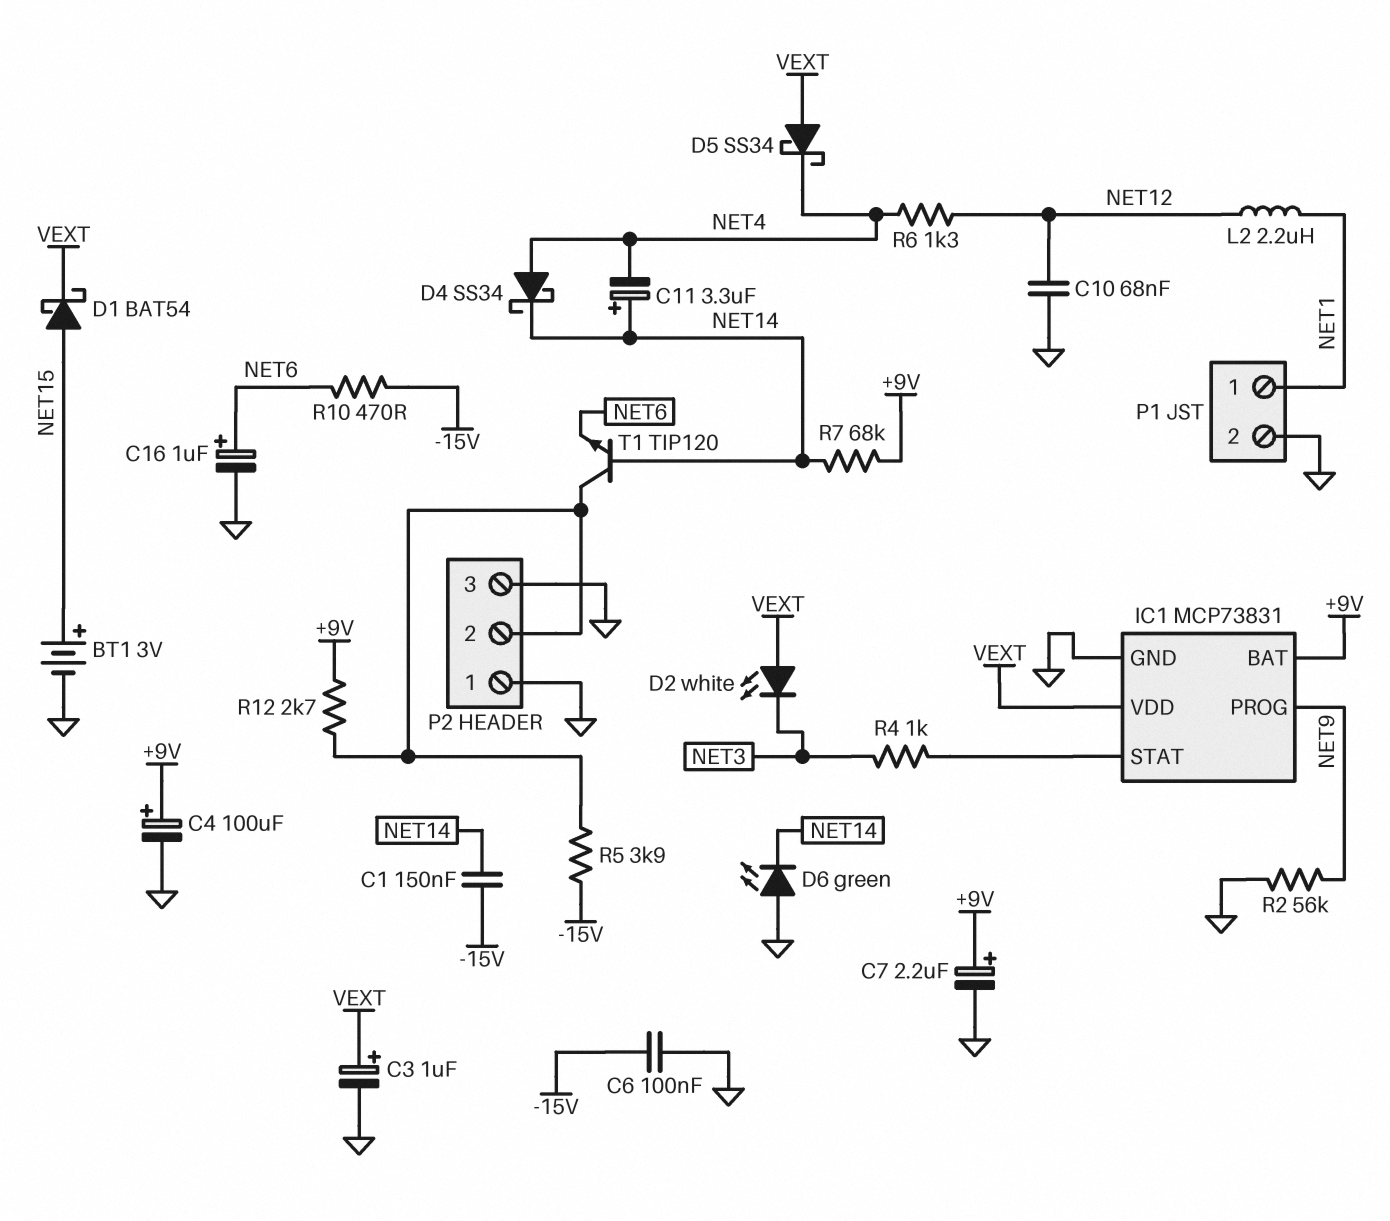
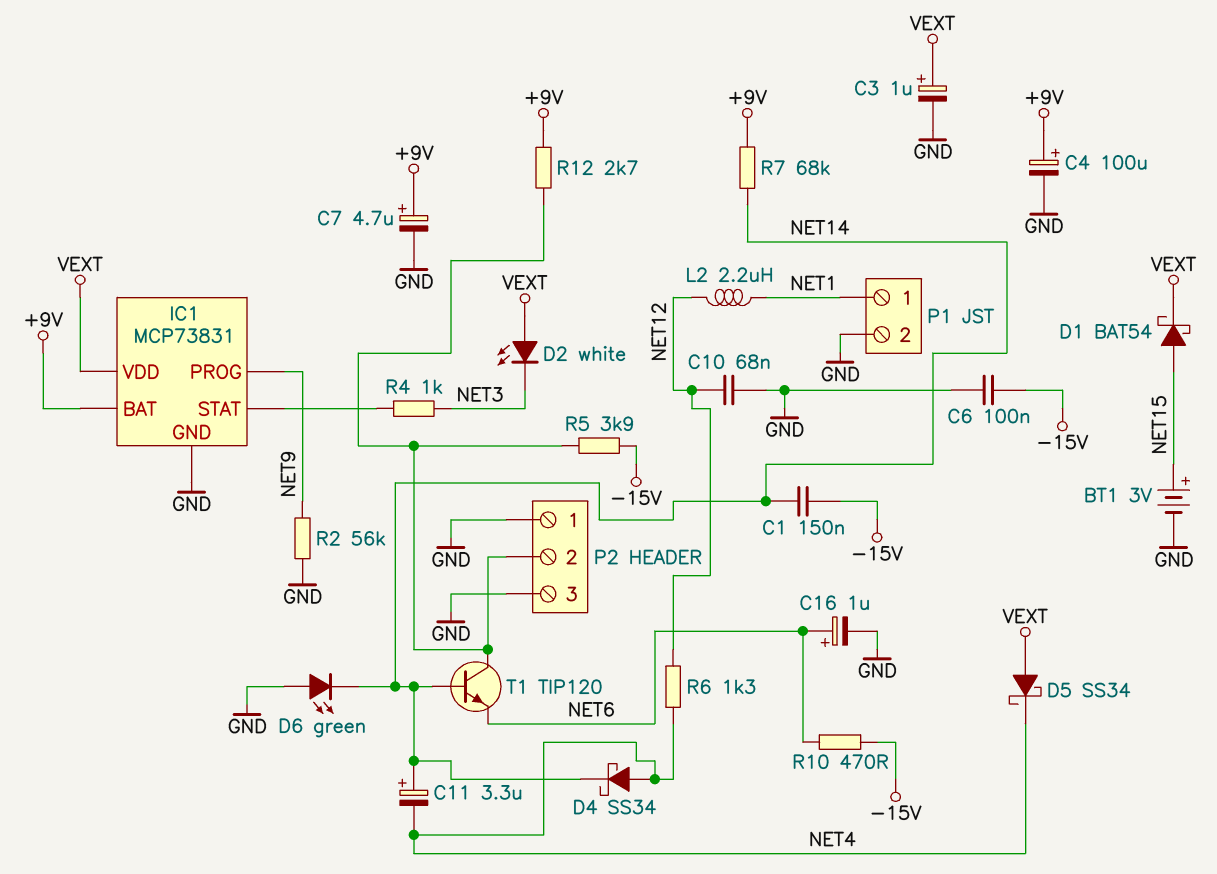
C7: 2.2uF (plus +9V, minus GND) -> 4.7uF (plus +9V, minus GND)

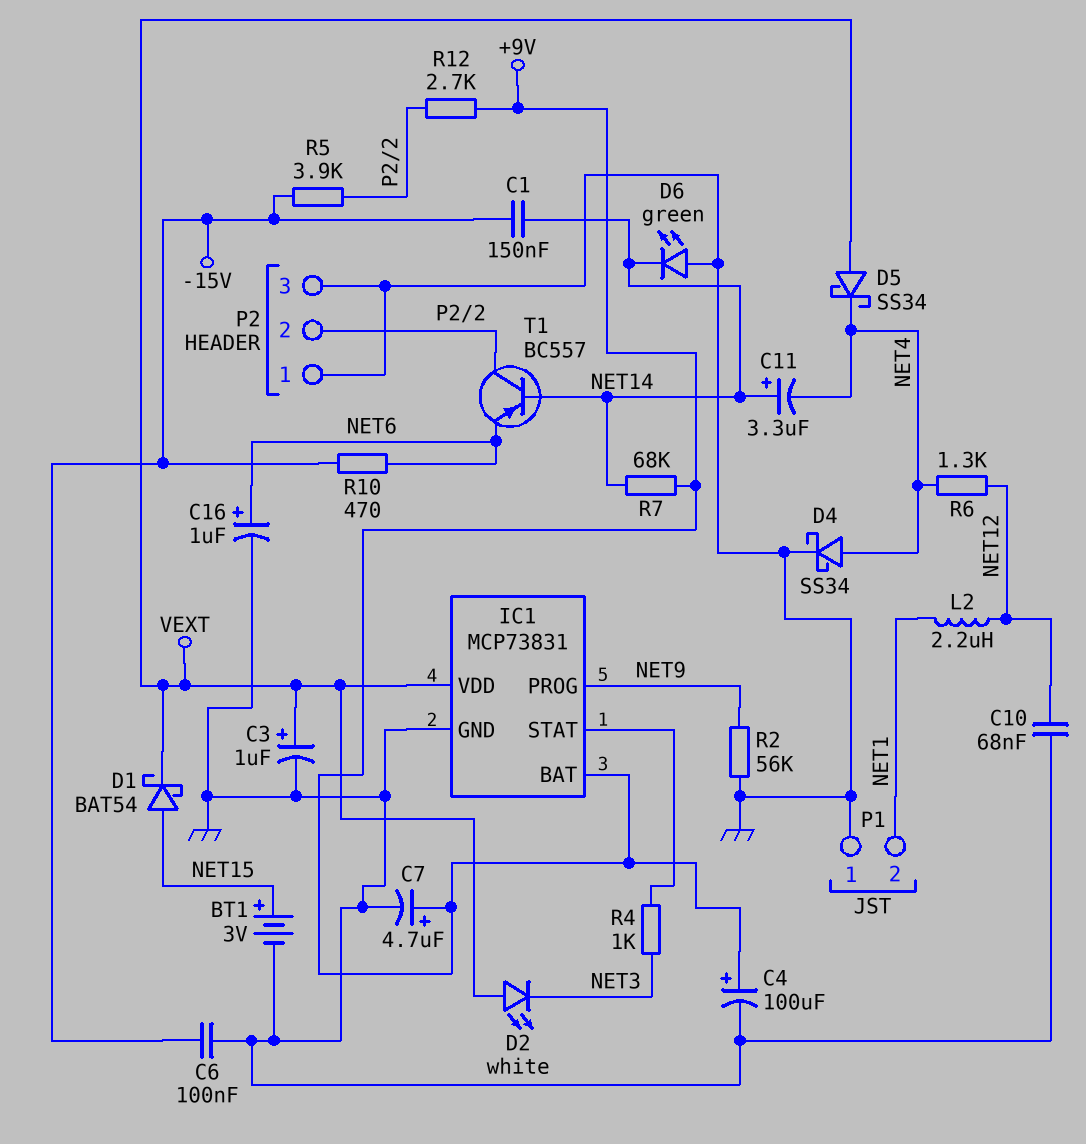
D4: schottky SS34 (A NET4, K NET14) -> schottky SS34 (A NET4, K GND)
P1 pin 1: NET1 -> GND
P1 pin 2: GND -> NET1
T1: NPN TIP120 (B NET14, C P2/2, E NET6) -> PNP BC557 (B NET14, C P2/2, E NET6)

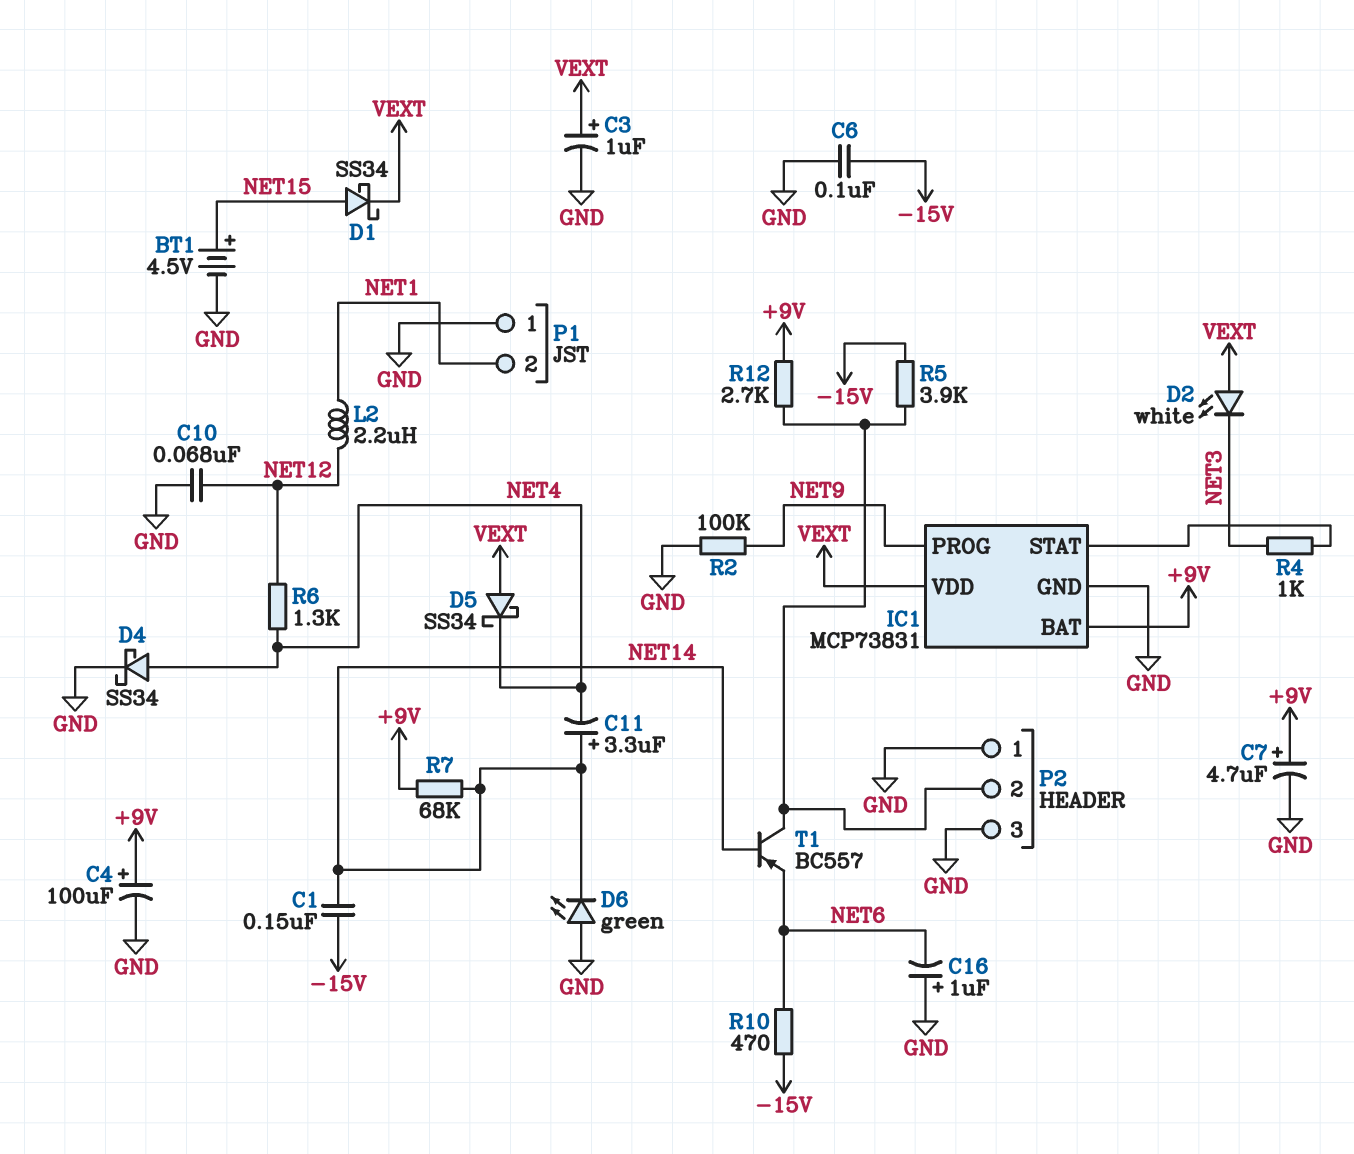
BT1: 3V (plus NET15, minus GND) -> 4.5V (plus NET15, minus GND)
C16: 1uF (plus NET6, minus GND) -> 1uF (plus GND, minus NET6)
D1: schottky BAT54 (A NET15, K VEXT) -> schottky SS34 (A NET15, K VEXT)
R2: 56k (GND, NET9) -> 100k (GND, NET9)

